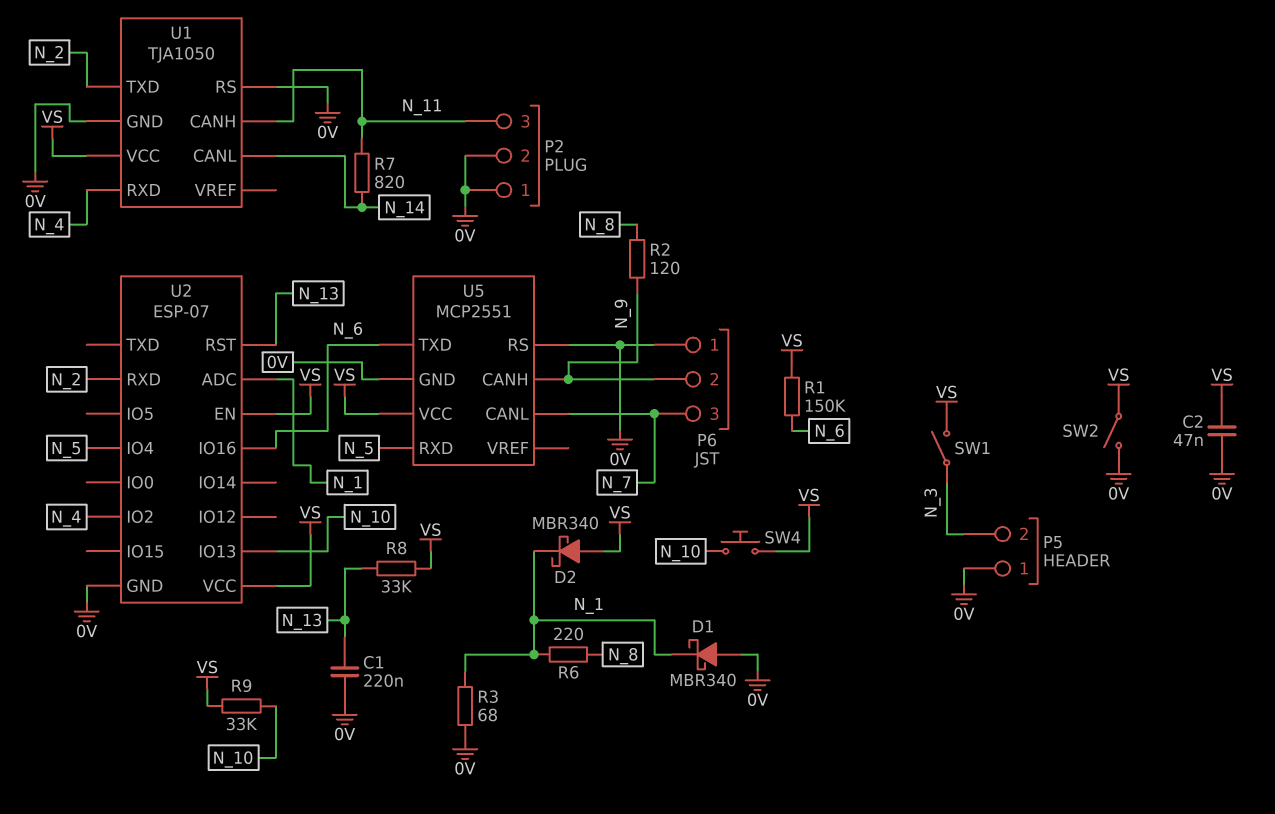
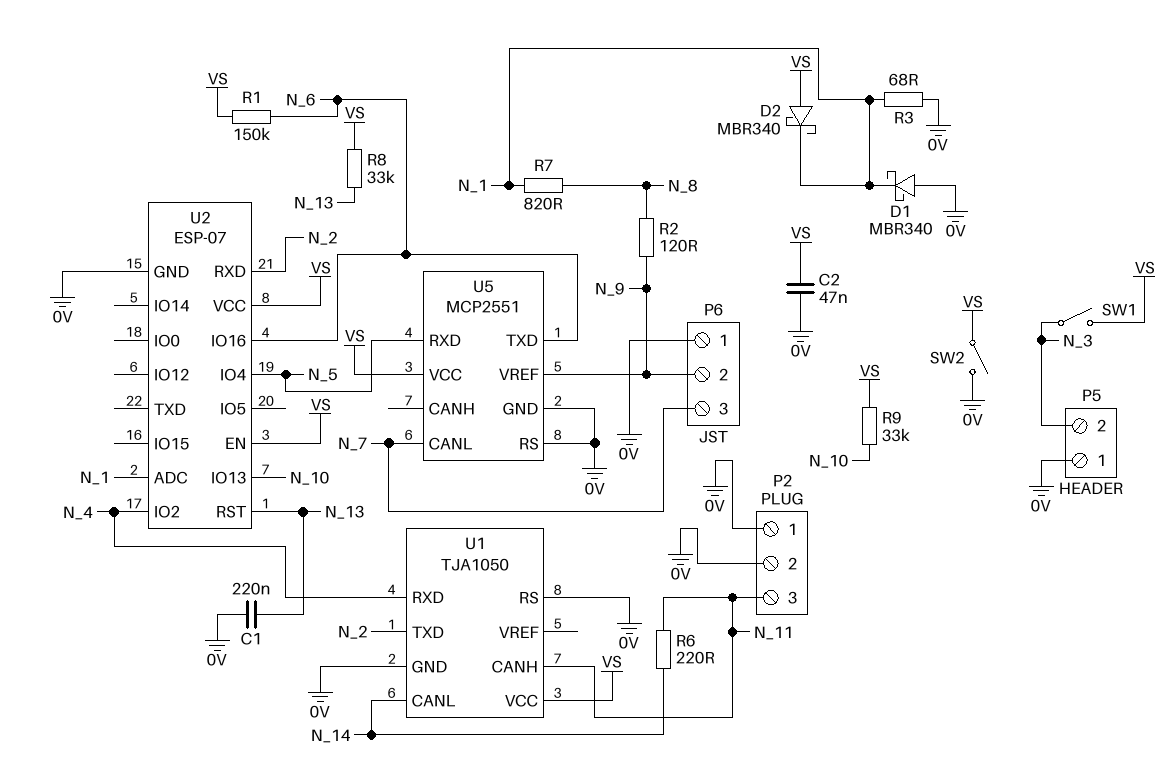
R6: 220 (N_1, N_8) -> 220 (N_11, N_14)
R7: 820 (N_11, N_14) -> 820 (N_1, N_8)
SW4: button (N_10, VS) -> none
U5 pin CANH: N_9 -> none
U5 pin VREF: none -> N_9

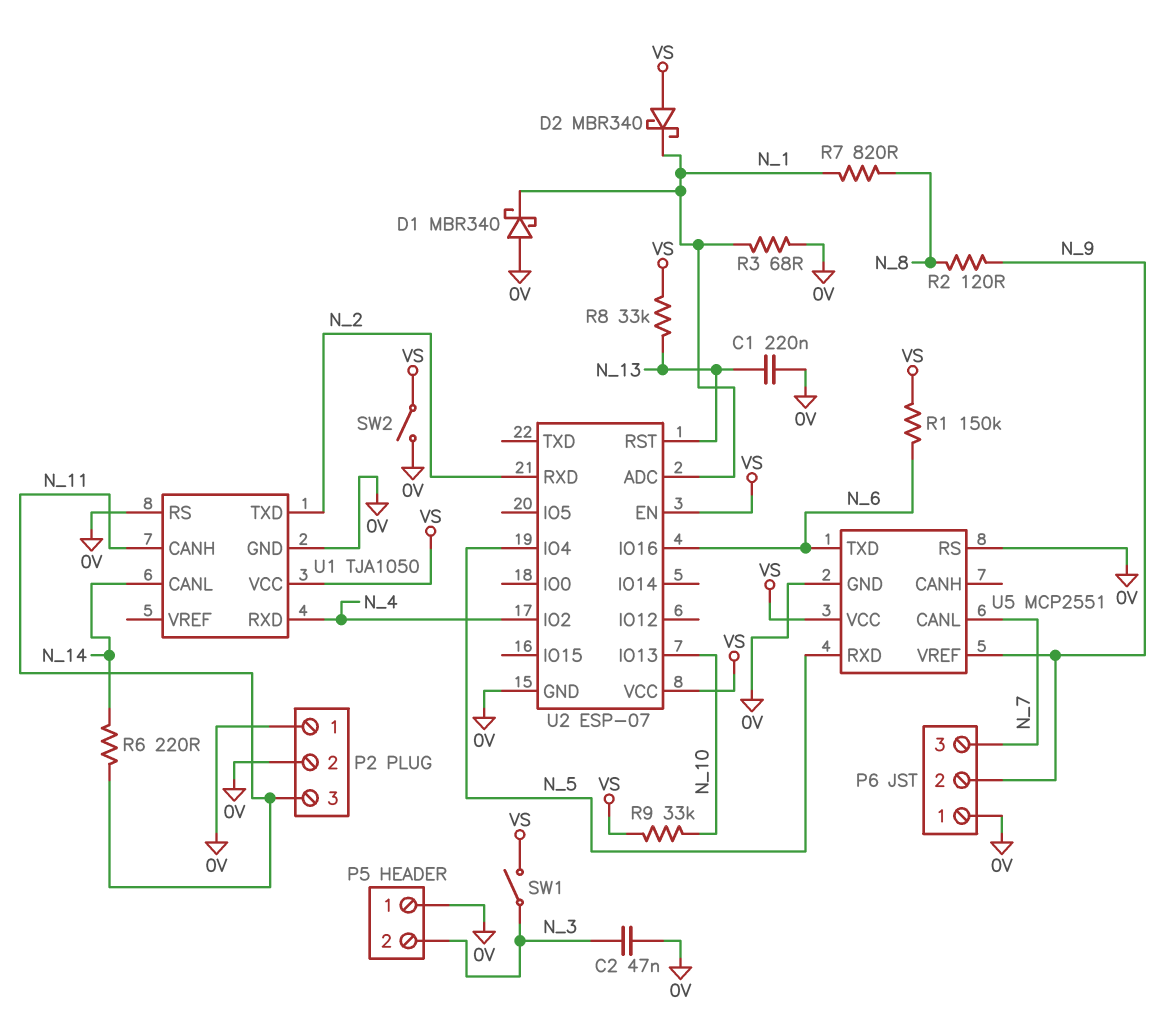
C2: 47nF (0V, VS) -> 47nF (0V, N_3)

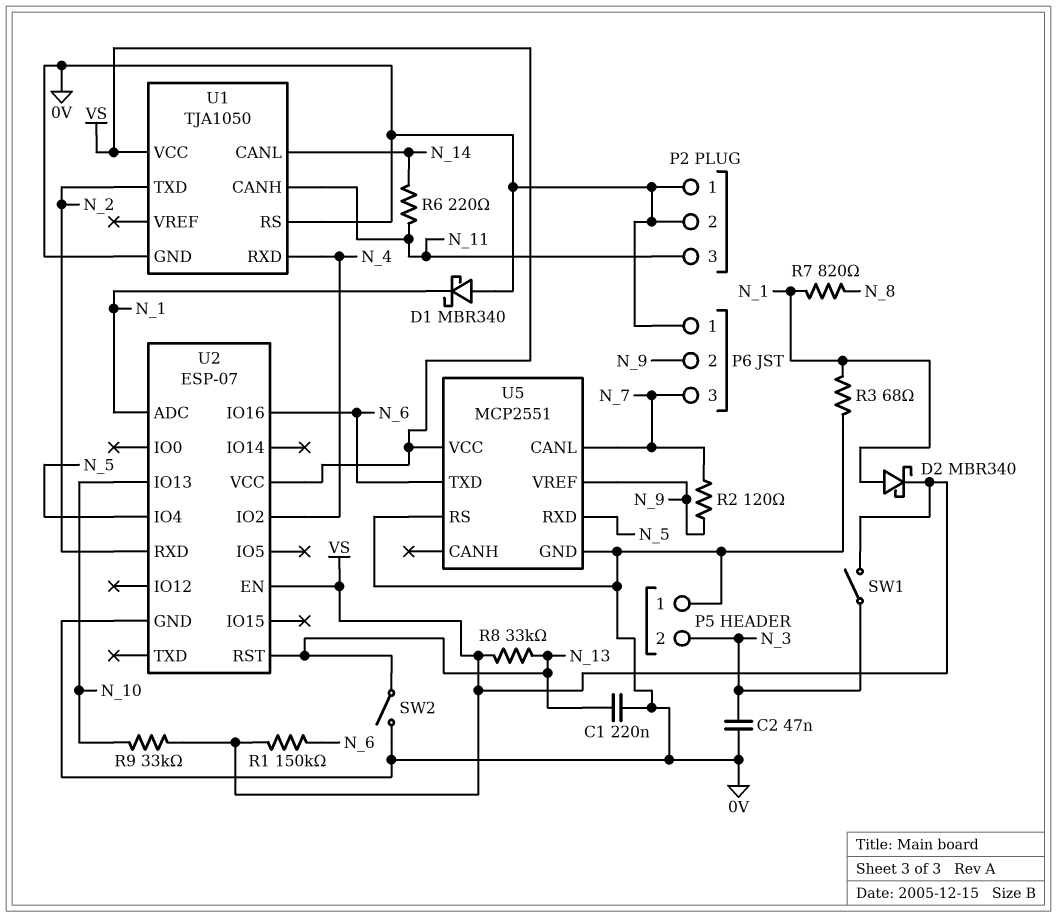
D2: schottky MBR340 (A VS, K N_1) -> schottky MBR340 (A N_1, K VS)
R2: 120 (N_8, N_9) -> 120 (N_7, N_9)
SW2: switch (0V, VS) -> switch (0V, N_13)

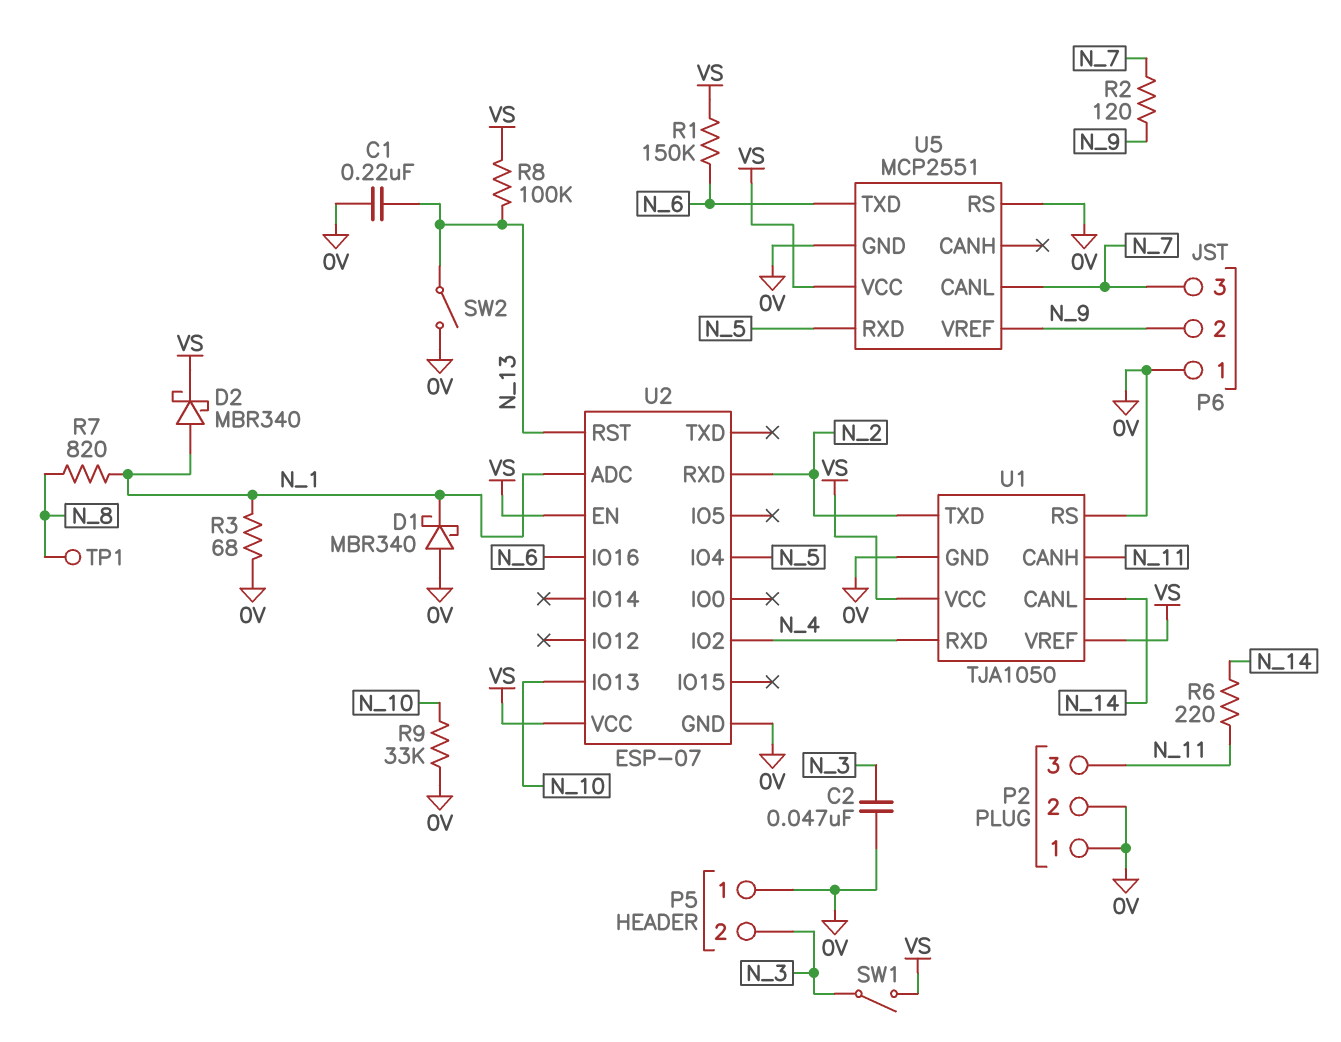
R8: 33k (N_13, VS) -> 100k (N_13, VS)
R9: 33k (N_10, VS) -> 33k (0V, N_10)
TP1: none -> test point (N_8)
U1 pin VREF: none -> VS

